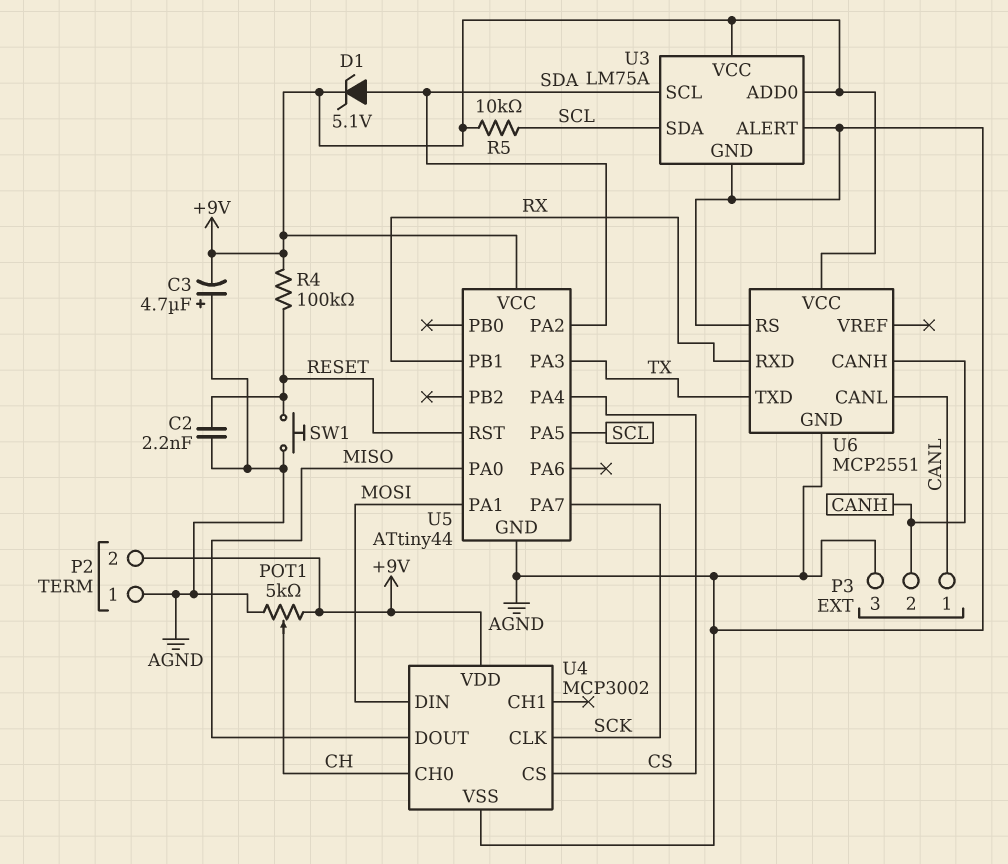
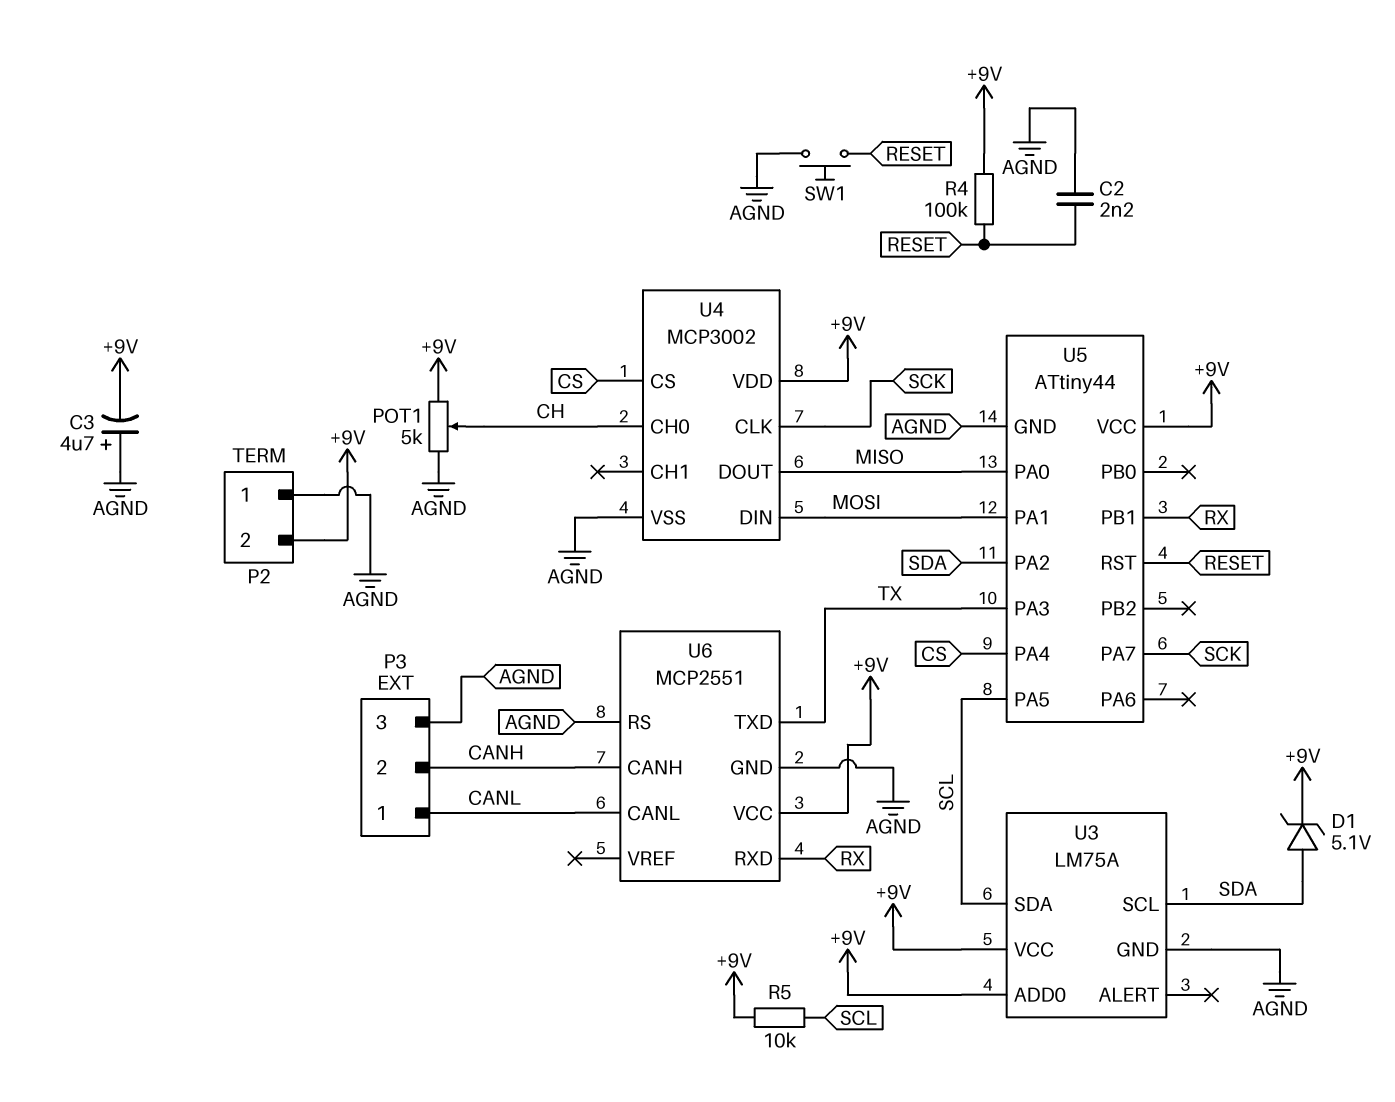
U3 pin ALERT: AGND -> none

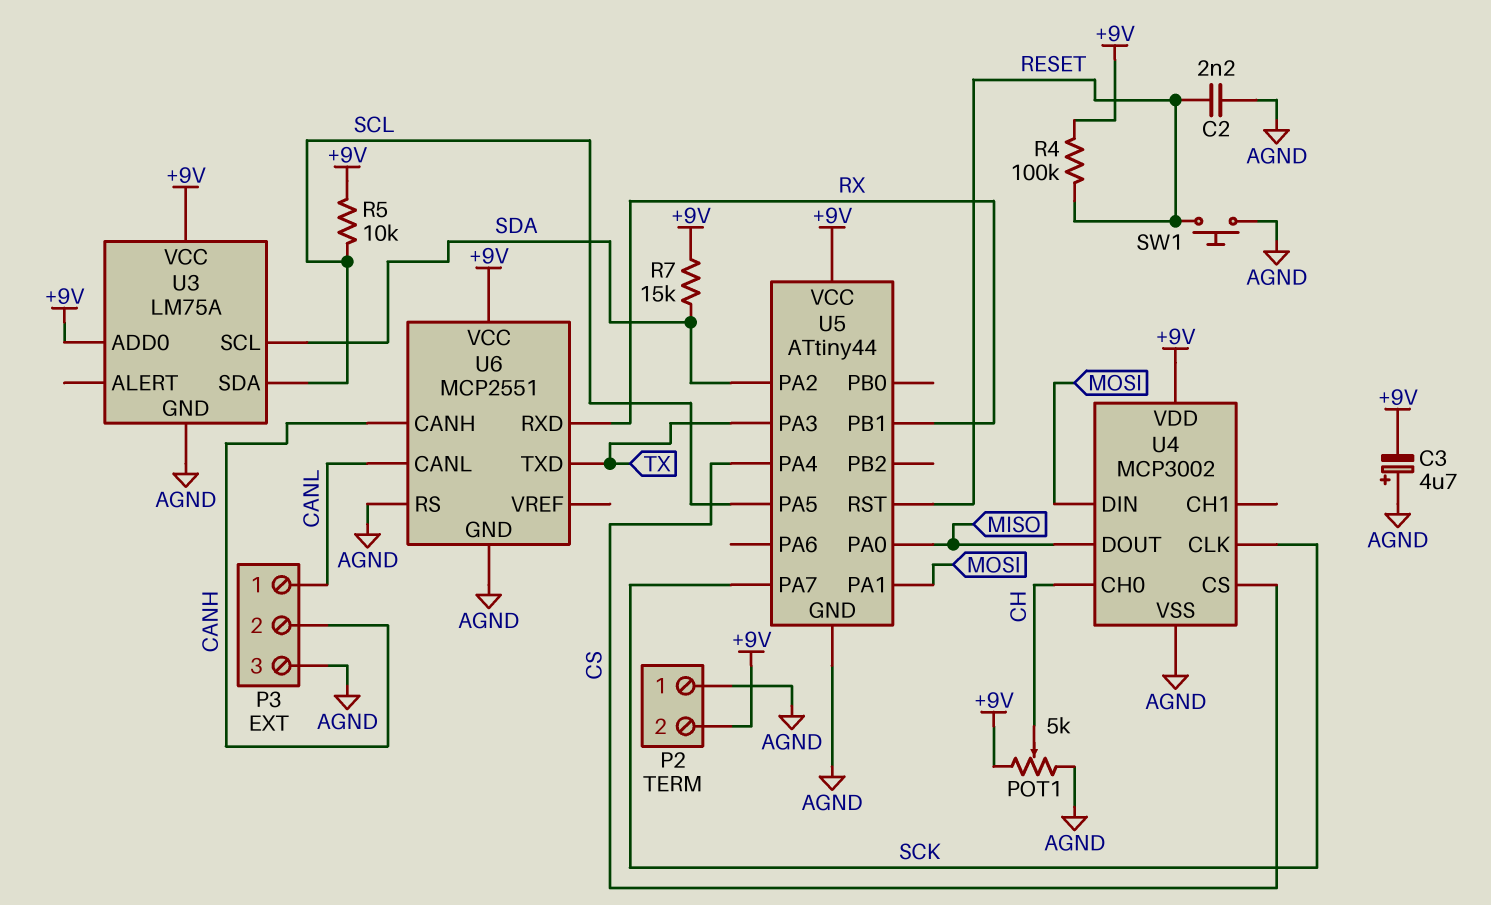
D1: zener 5.1V (A SDA, K +9V) -> none
R7: none -> 15k (+9V, SDA)

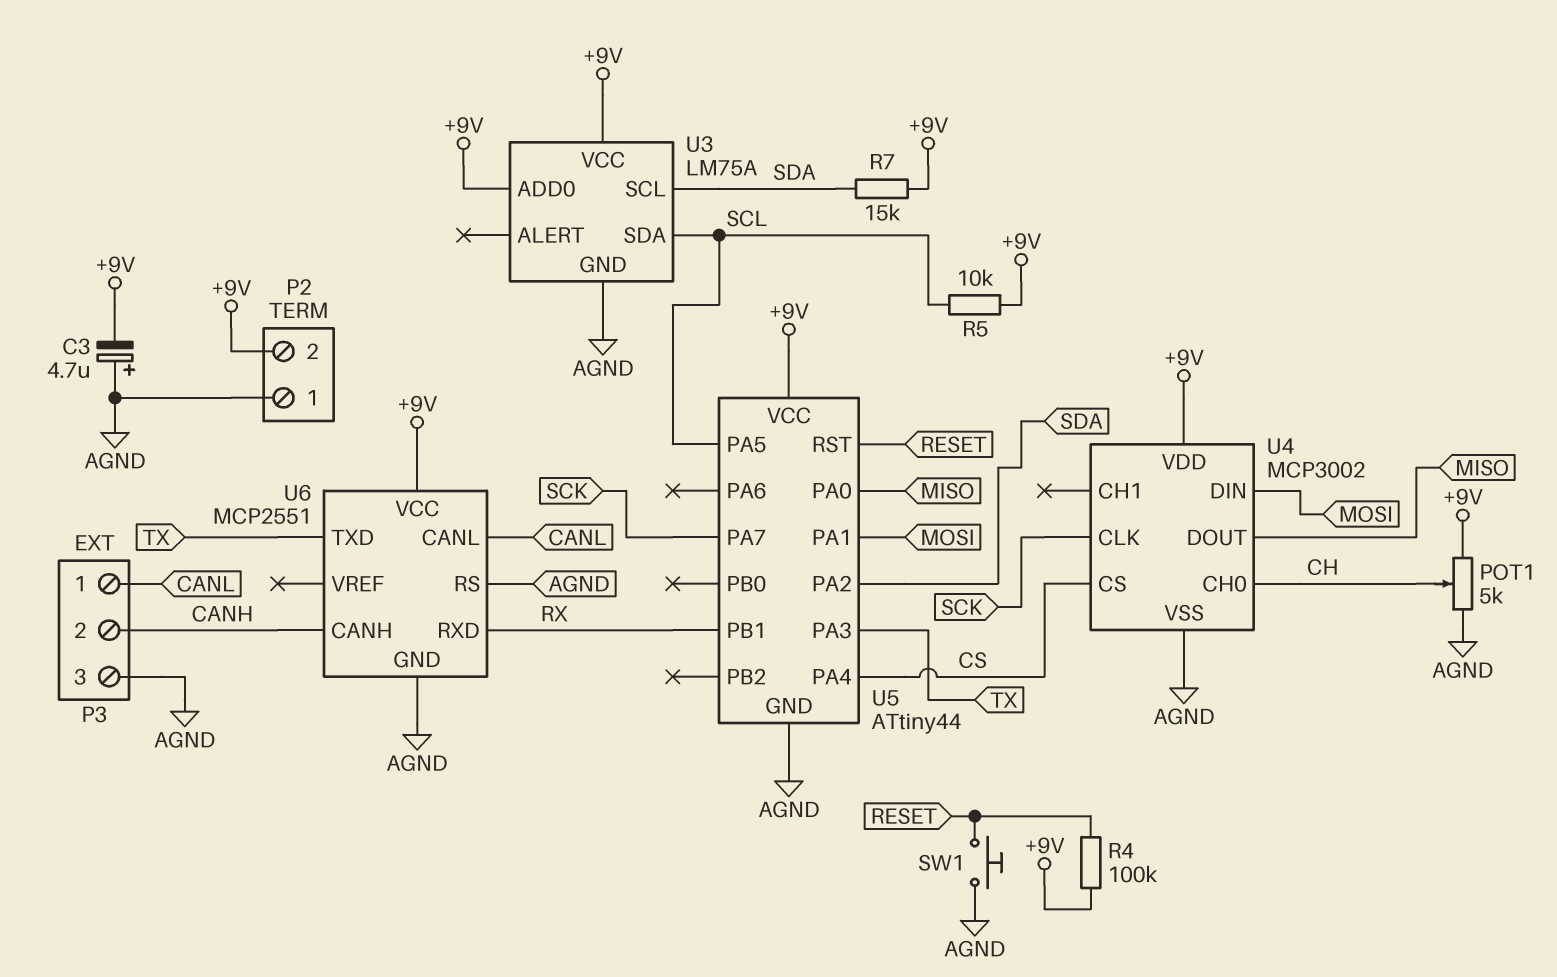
C2: 2.2nF (AGND, RESET) -> none

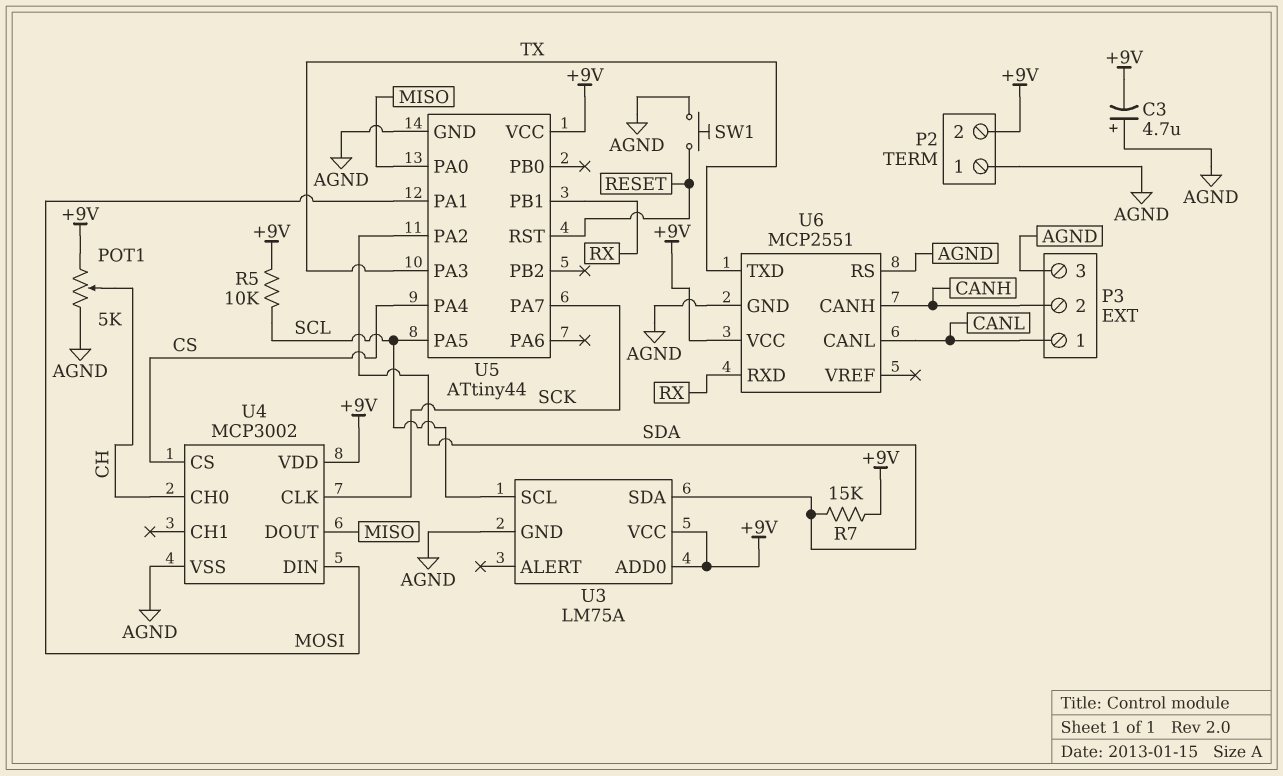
R4: 100k (+9V, RESET) -> none
U3 pin SCL: SDA -> SCL
U3 pin SDA: SCL -> SDA

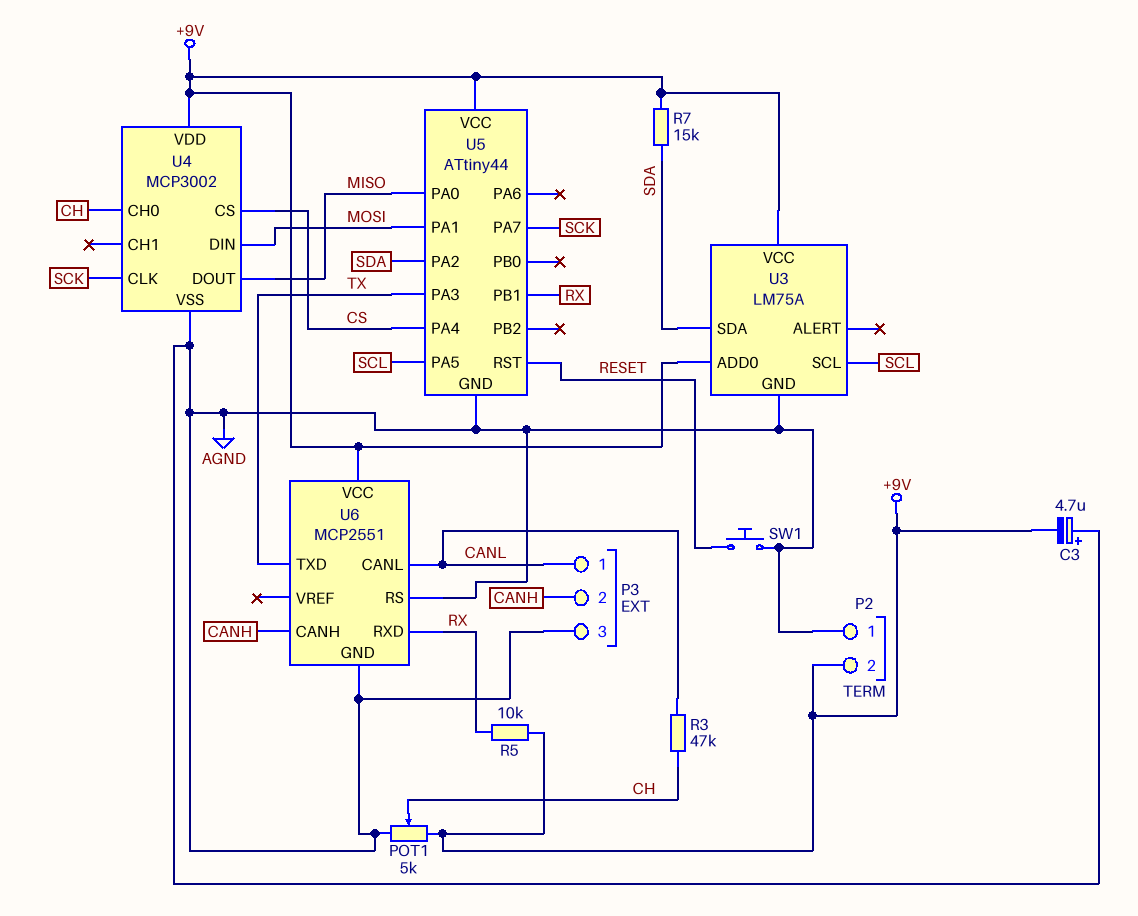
R3: none -> 47k (CANL, CH)
R5: 10k (+9V, SCL) -> 10k (+9V, RX)

